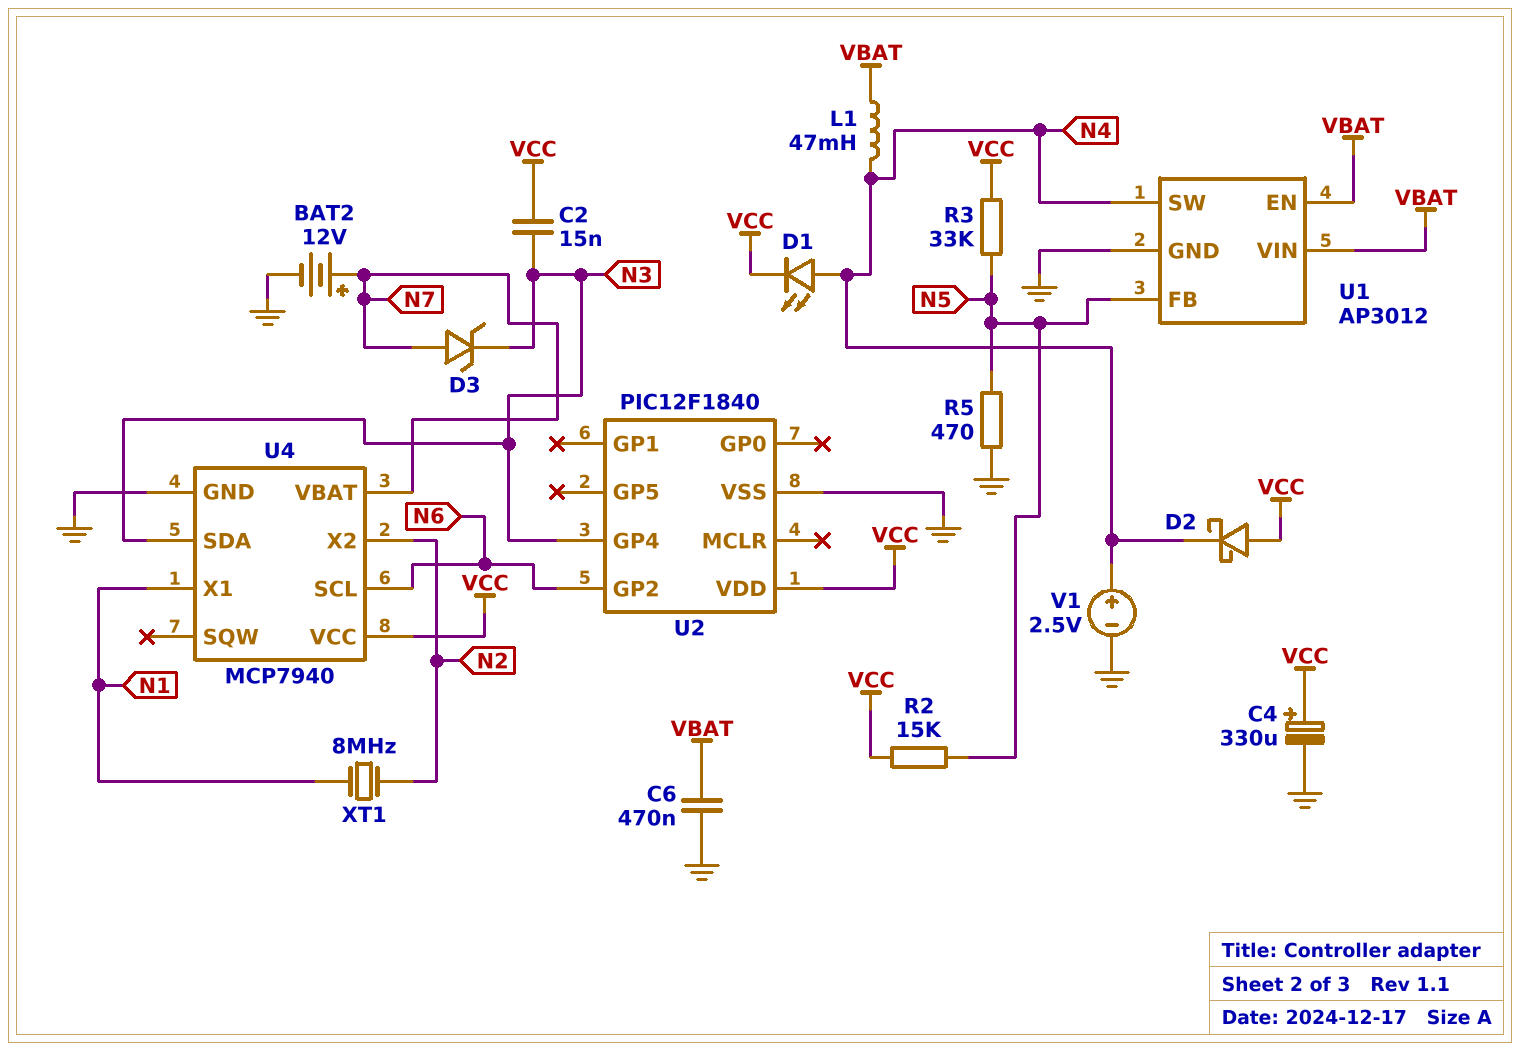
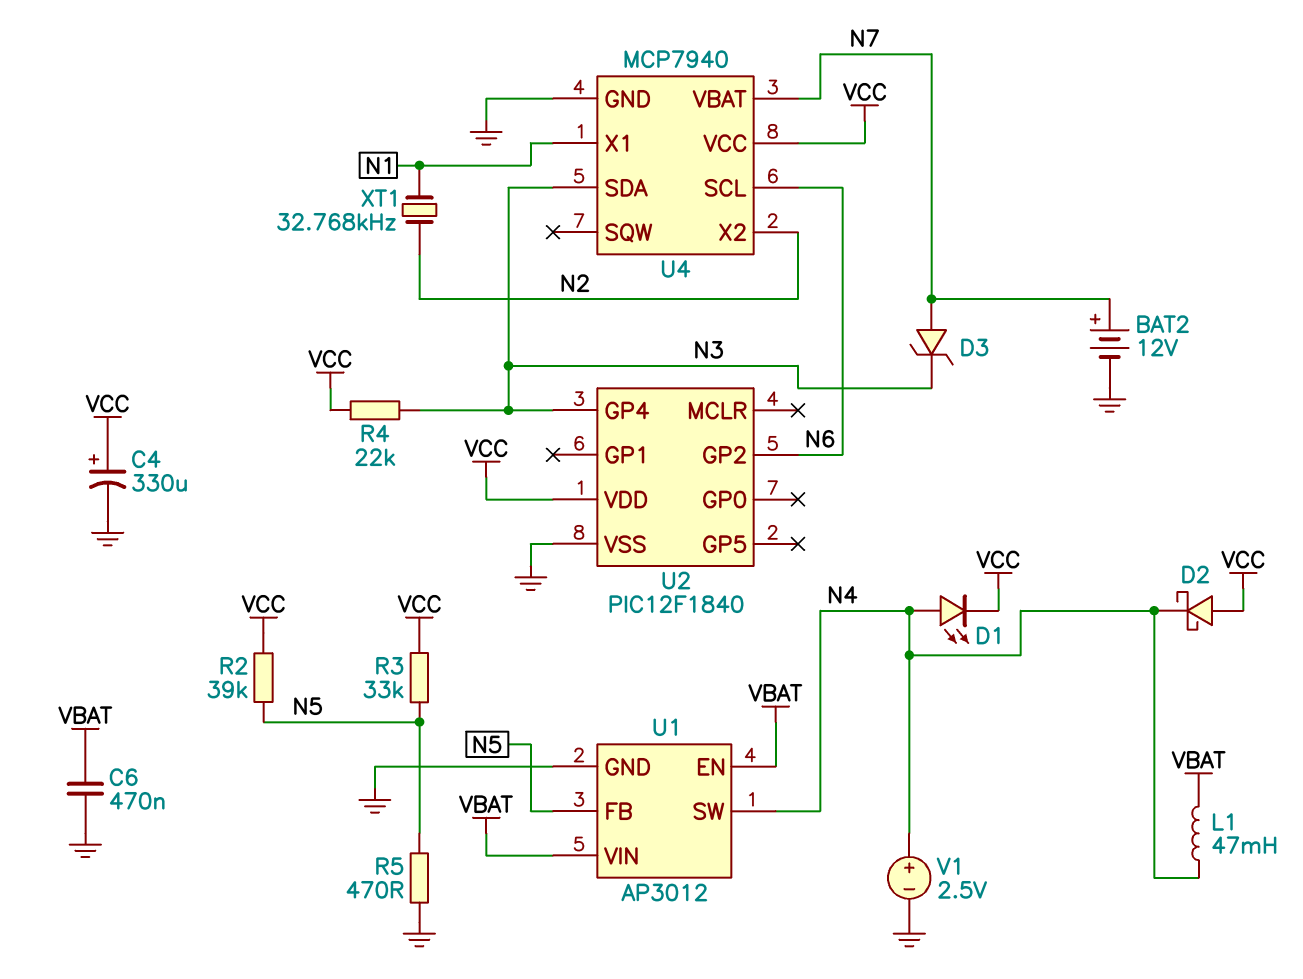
C2: 15nF (N3, VCC) -> none
R2: 15k (N5, VCC) -> 39k (N5, VCC)
R4: none -> 22k (N3, VCC)
XT1: 8MHz (N1, N2) -> 32.768kHz (N1, N2)

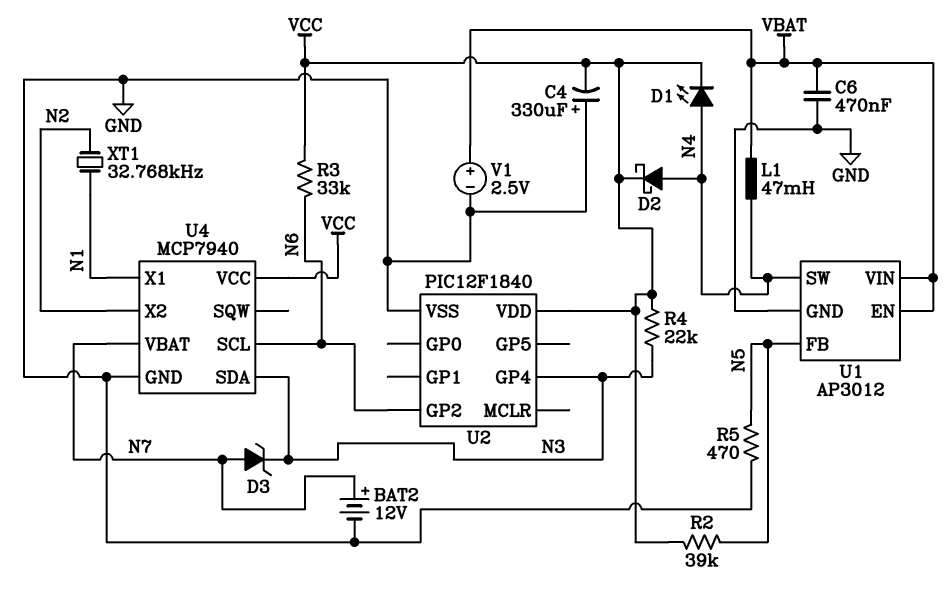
C4: 330uF (plus VCC, minus GND) -> 330uF (plus GND, minus VCC)
D2: schottky (A VCC, K N4) -> schottky (A N4, K VCC)
R3: 33k (N5, VCC) -> 33k (N6, VCC)
V1: 2.5V (plus N4, minus GND) -> 2.5V (plus VBAT, minus GND)

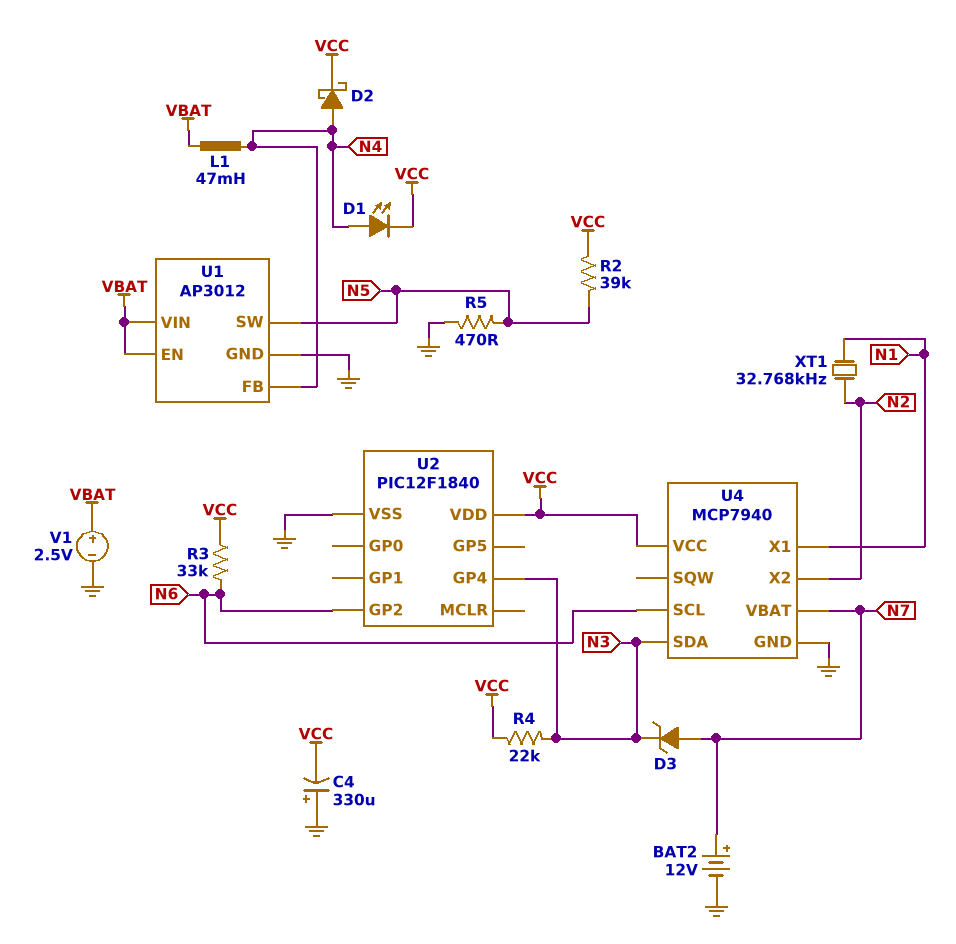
C6: 470nF (GND, VBAT) -> none
U1 pin FB: N5 -> N4
U1 pin SW: N4 -> N5

